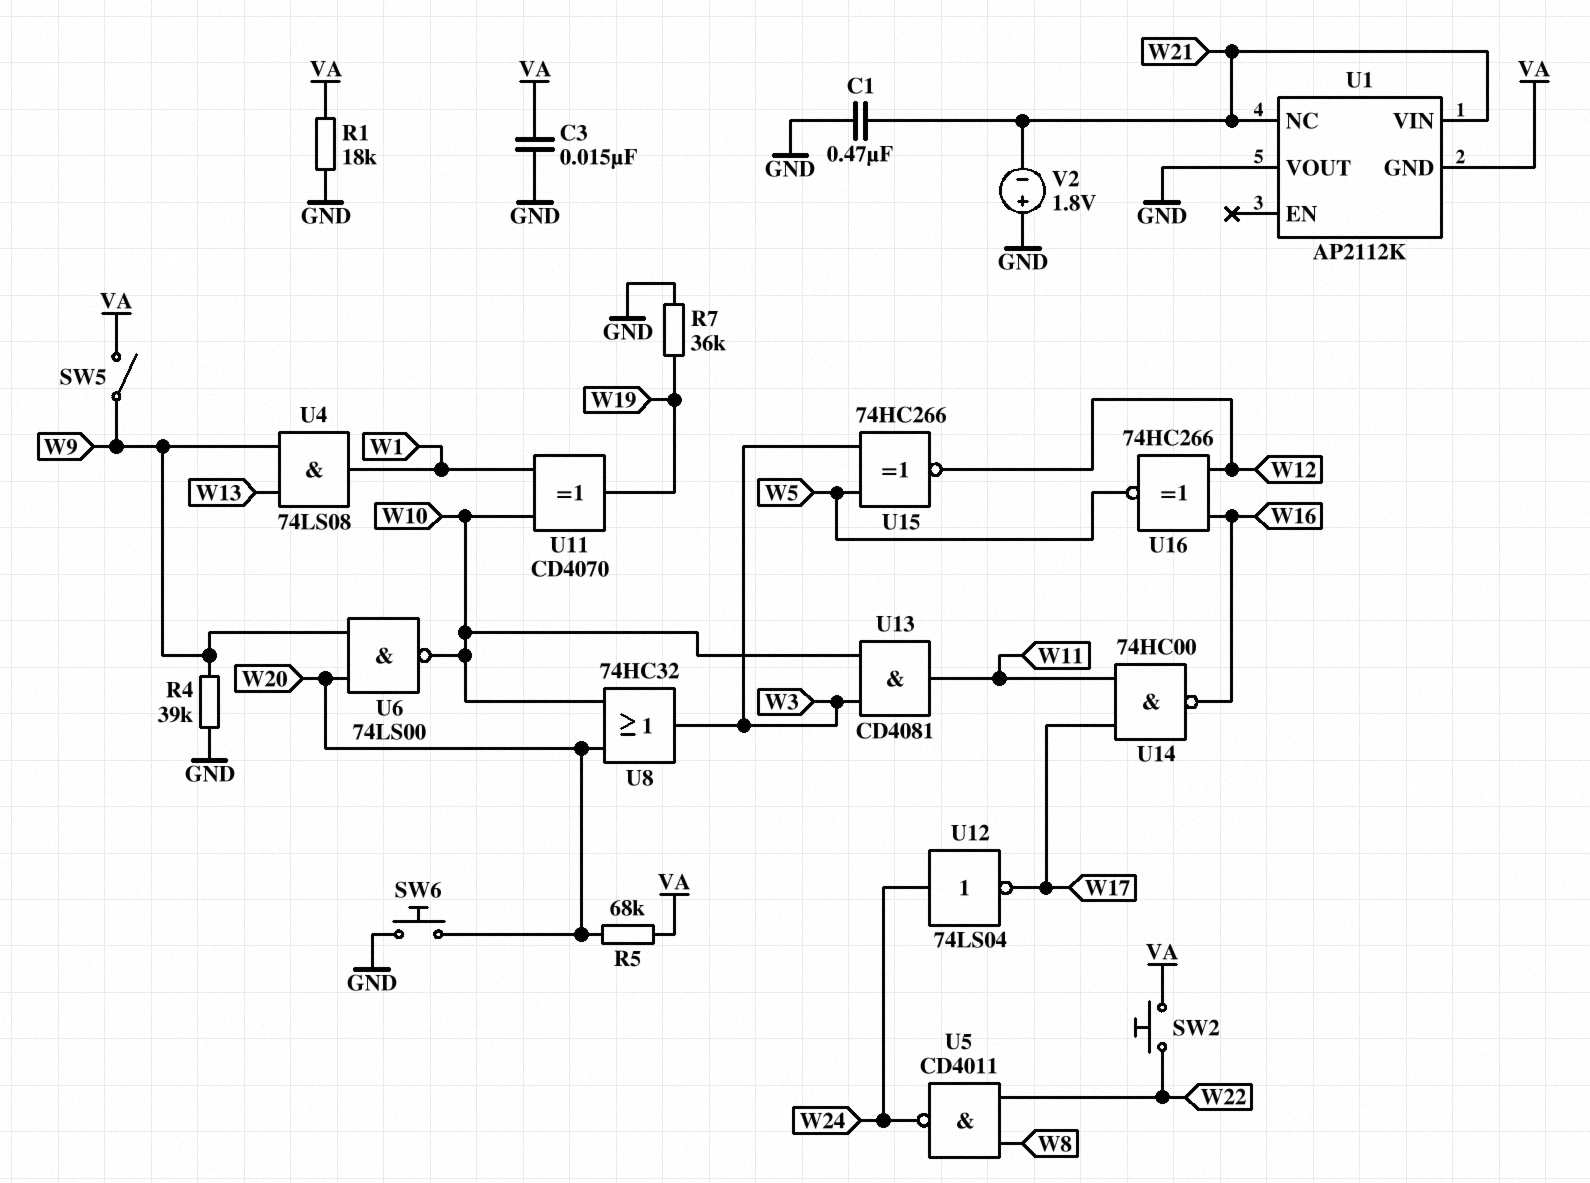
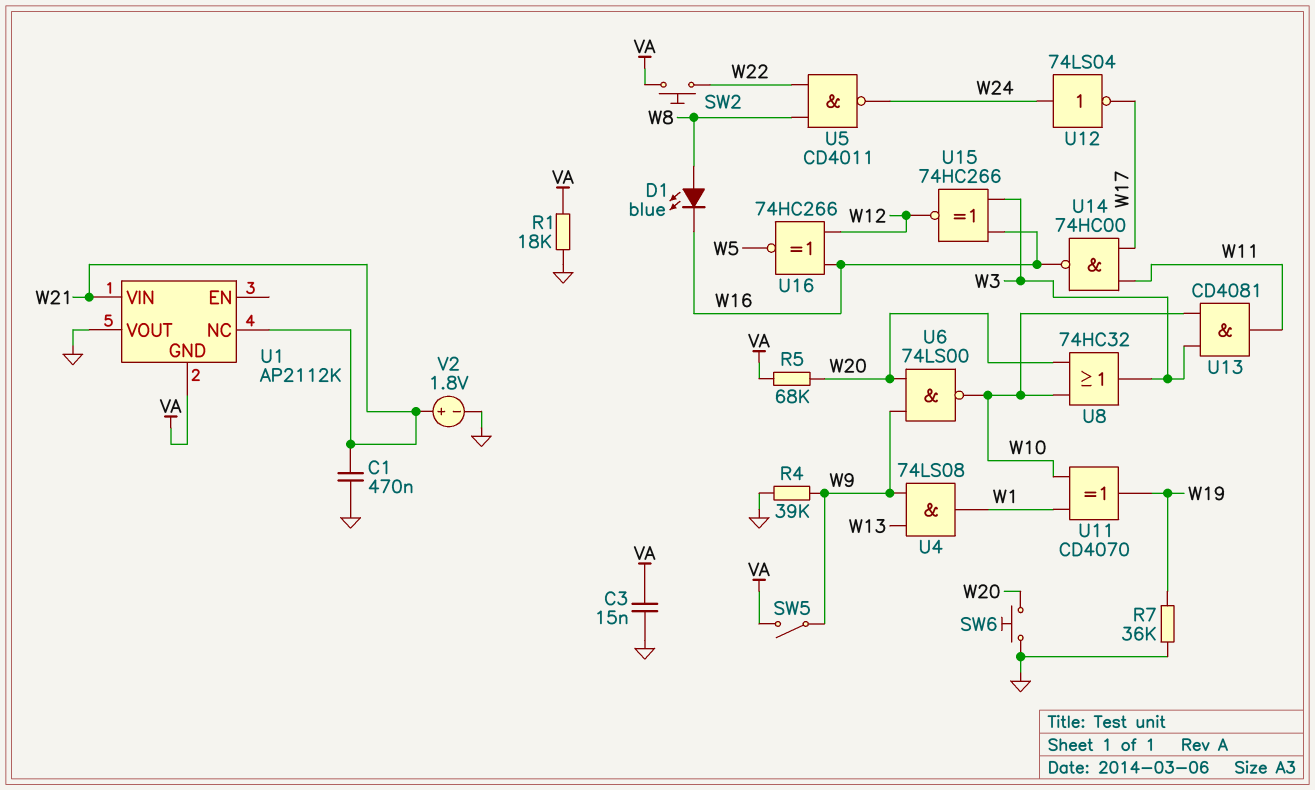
D1: none -> LED blue (A W8, K W16)
U15: XNOR 74HC266 (in W3, in W5, out W12) -> XNOR 74HC266 (in W3, in W16, out W12)
V2: 1.8V (plus GND, minus W21) -> 1.8V (plus W21, minus GND)

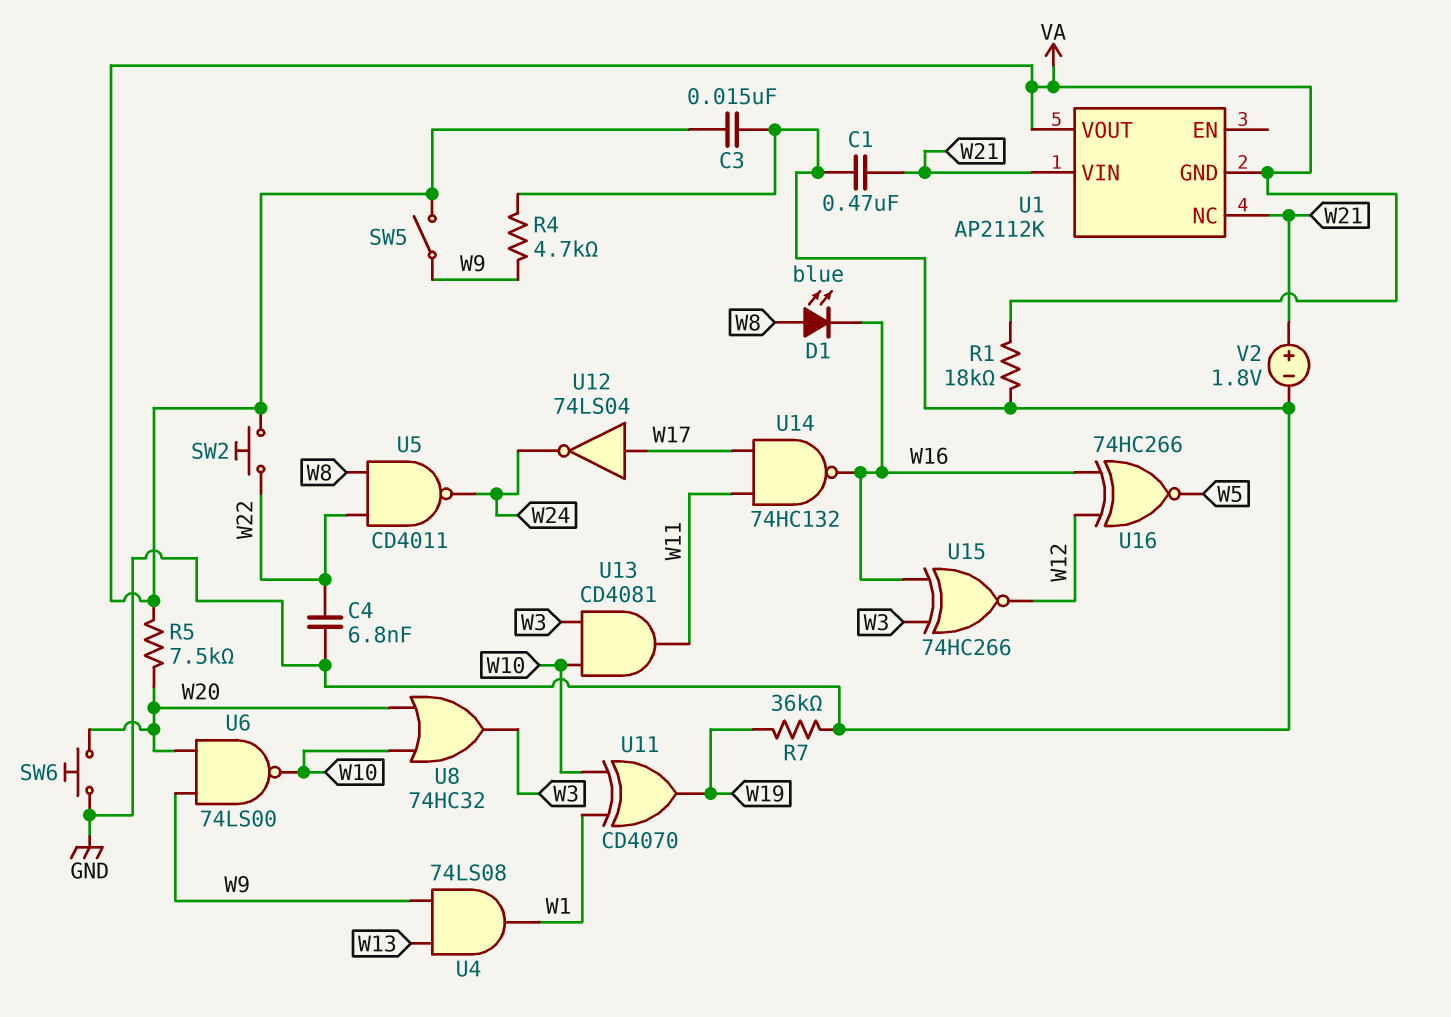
C4: none -> 6.8nF (GND, W22)
R4: 39k (GND, W9) -> 4.7k (GND, W9)
R5: 68k (VA, W20) -> 7.5k (VA, W20)
U1 pin VOUT: GND -> VA
U12: NOT 74LS04 (in W24, out W17) -> NOT 74LS04 (in W17, out W24)
U14: NAND 74HC00 (in W11, in W17, out W16) -> NAND 74HC132 (in W11, in W17, out W16)

